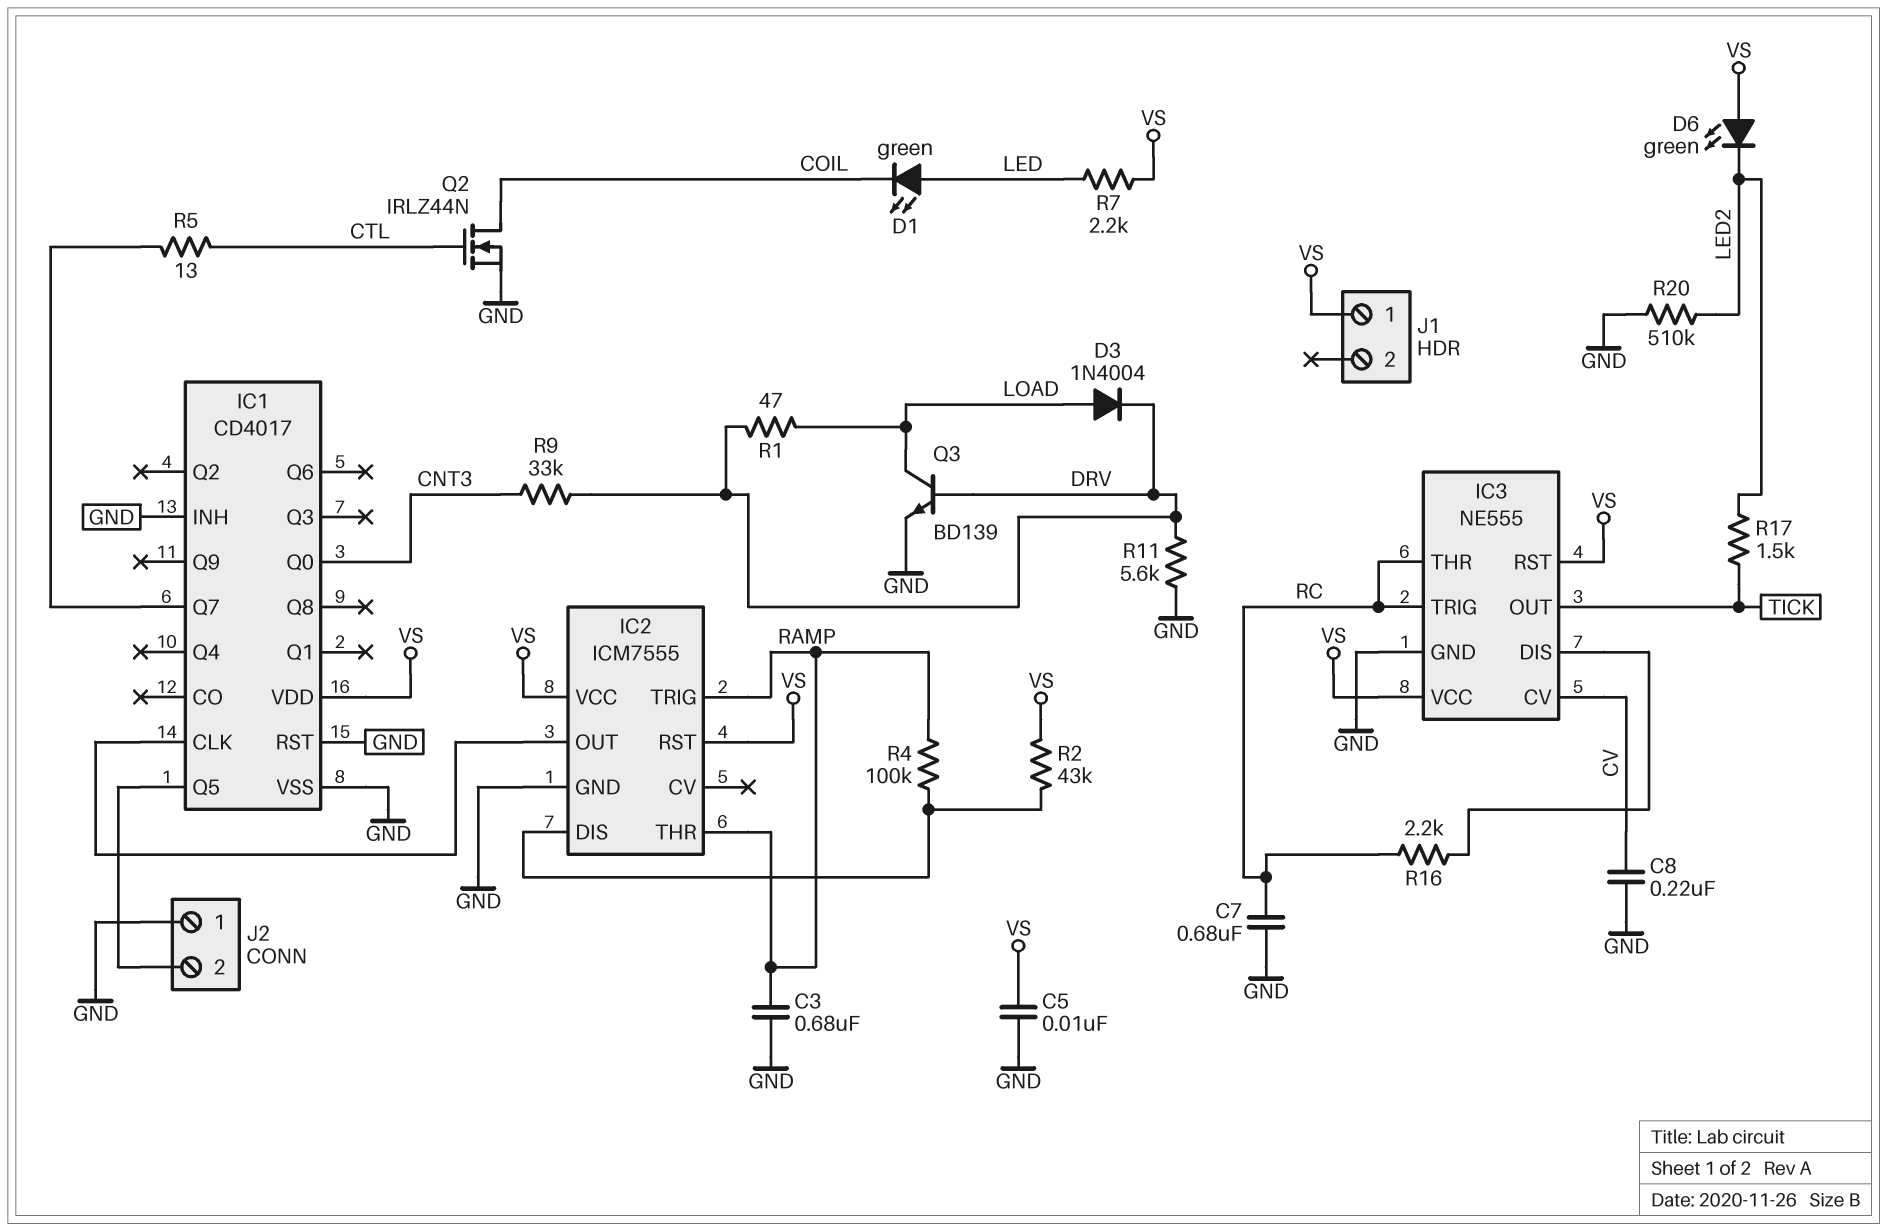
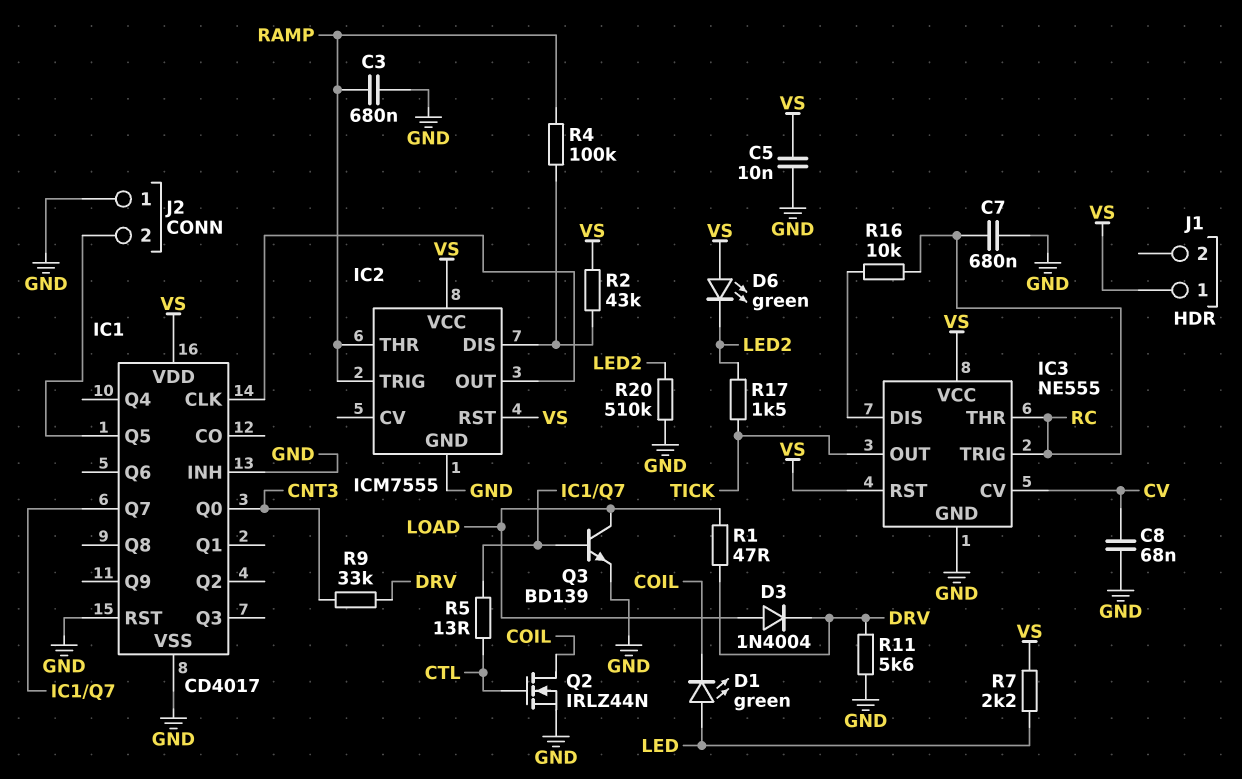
C8: 220nF (CV, GND) -> 68nF (CV, GND)
Q3: NPN BD139 (B DRV, C LOAD, E GND) -> NPN BD139 (B IC1/Q7, C LOAD, E GND)
R16: 2.2k (IC3/DIS, RC) -> 10k (IC3/DIS, RC)

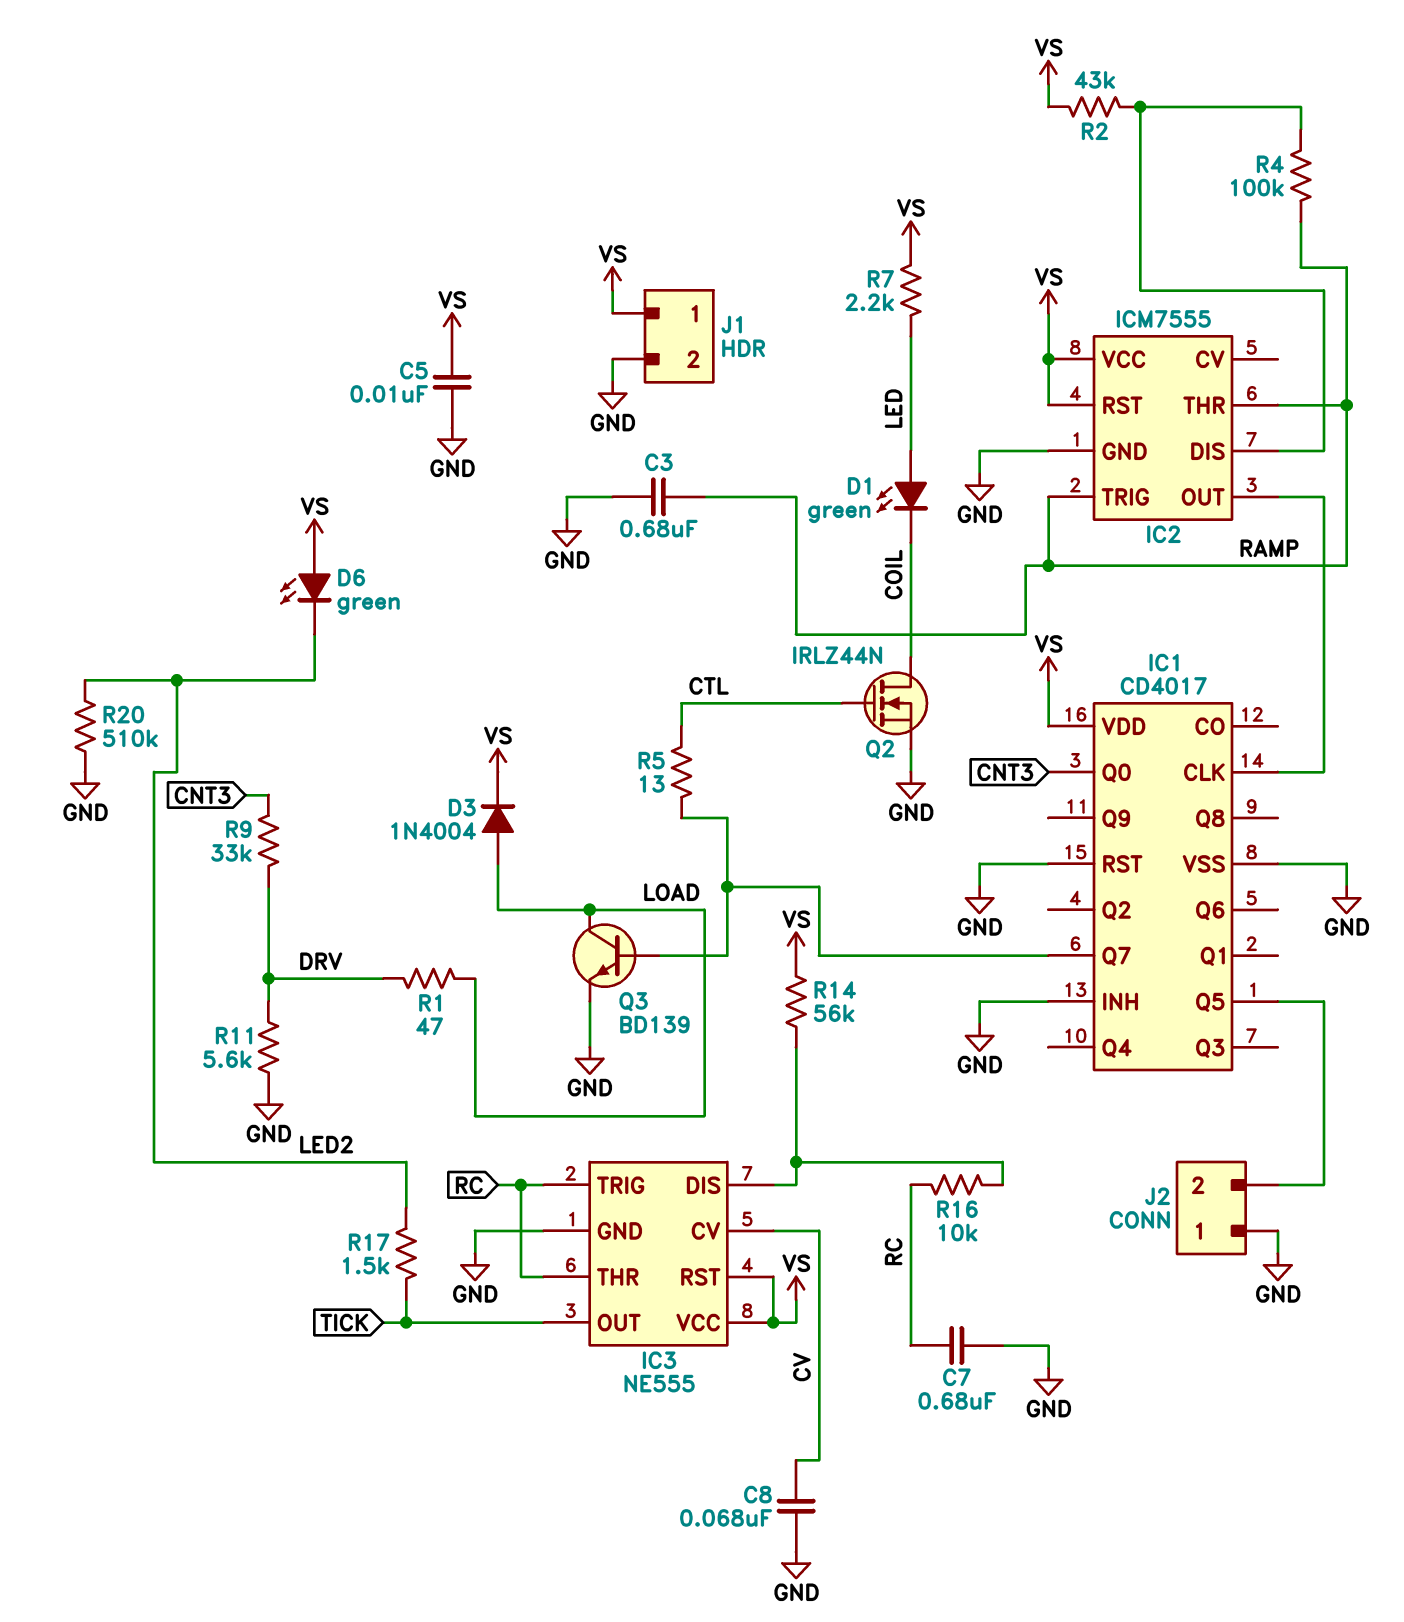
D3: diode 1N4004 (A LOAD, K DRV) -> diode 1N4004 (A LOAD, K VS)
J1 pin 2: none -> GND
R14: none -> 56k (IC3/DIS, VS)

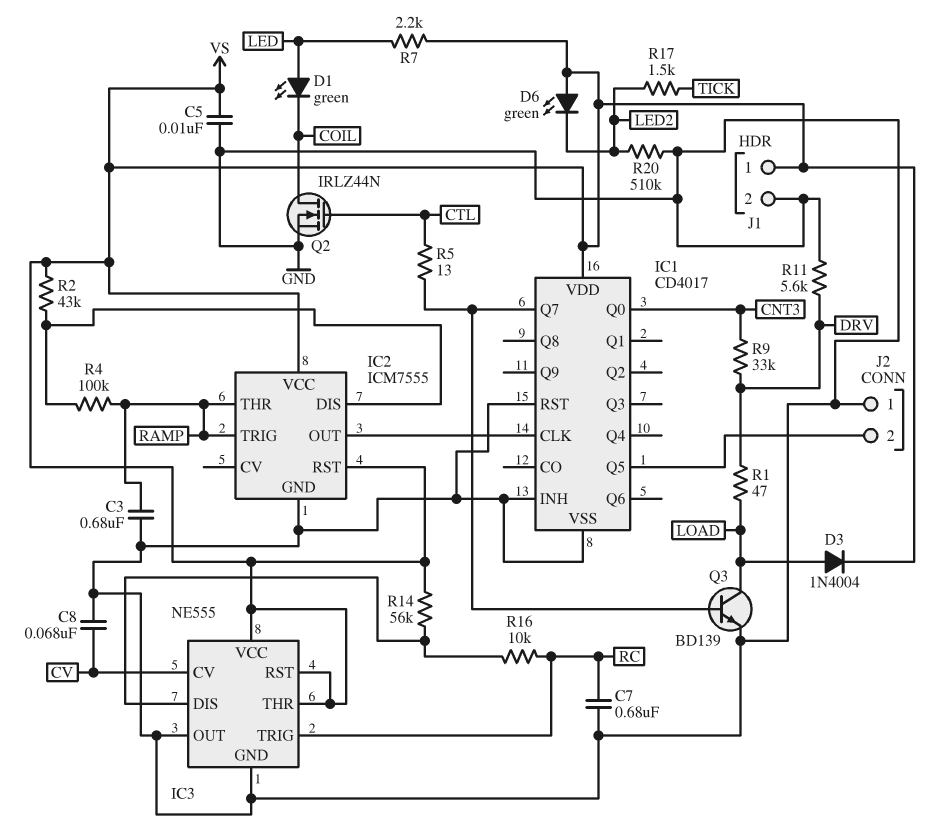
IC3 pin OUT: TICK -> GND
IC3 pin THR: RC -> VS

